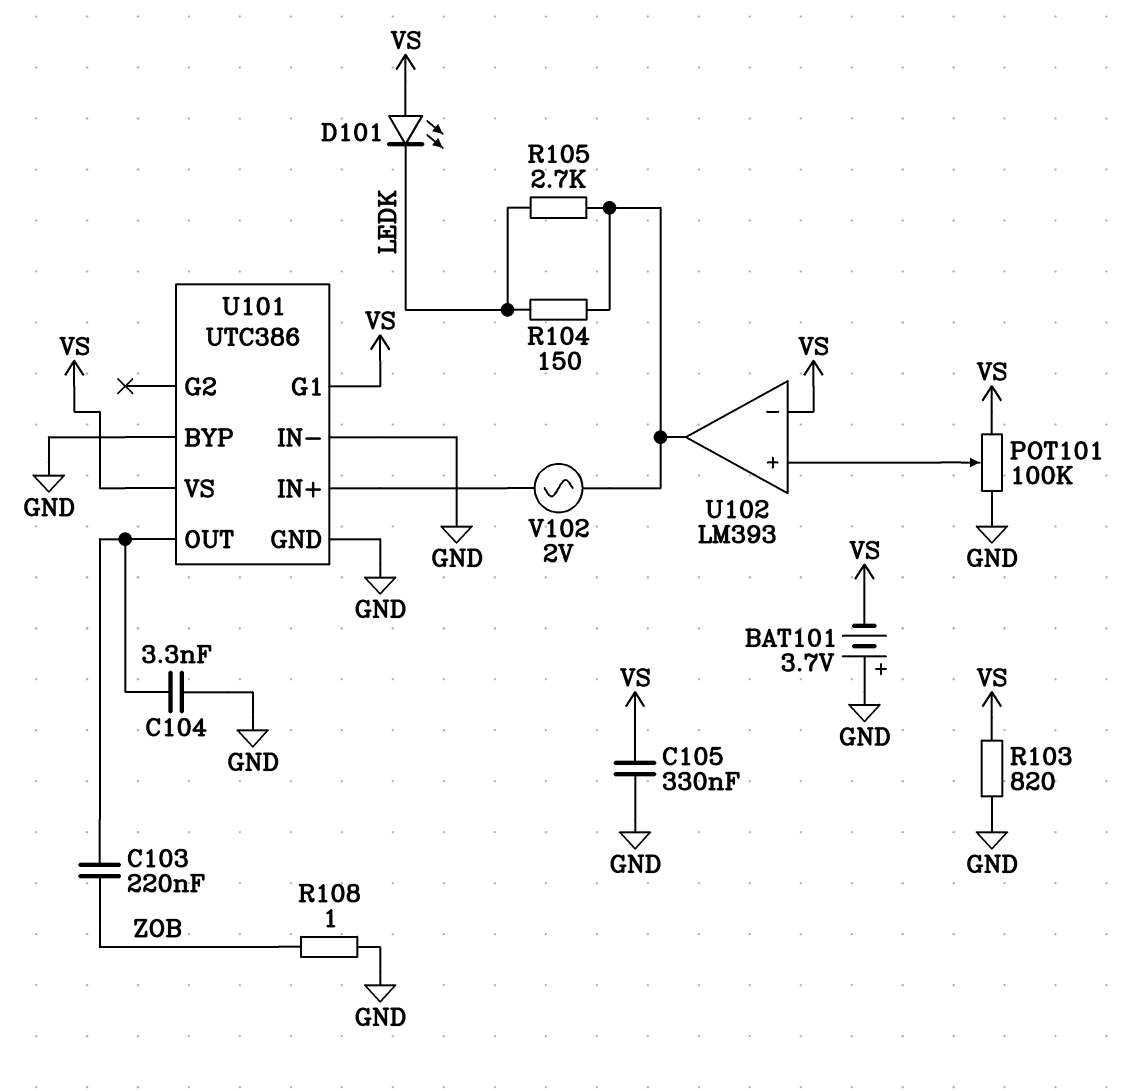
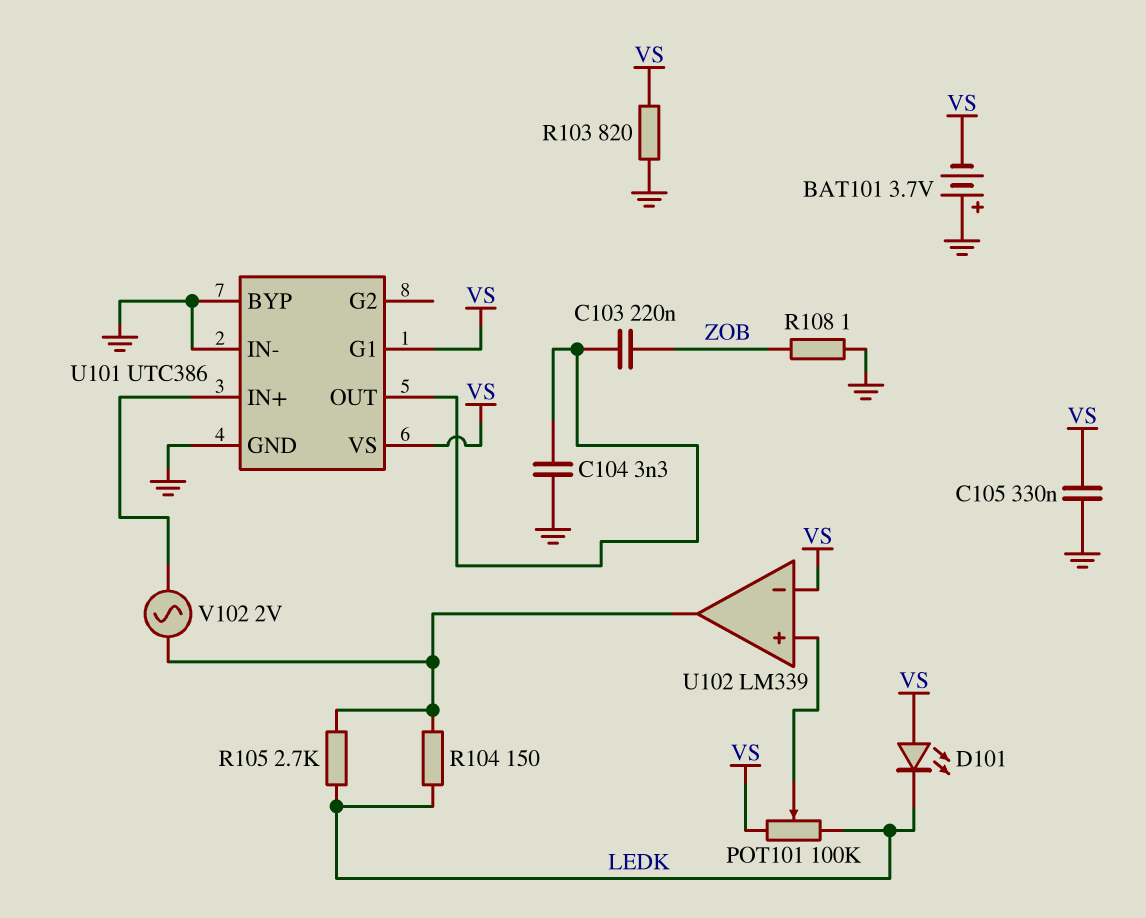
POT101: 100k (GND, VS, wiper U102/in+) -> 100k (LEDK, VS, wiper U102/in+)
U102: LM393 -> LM339

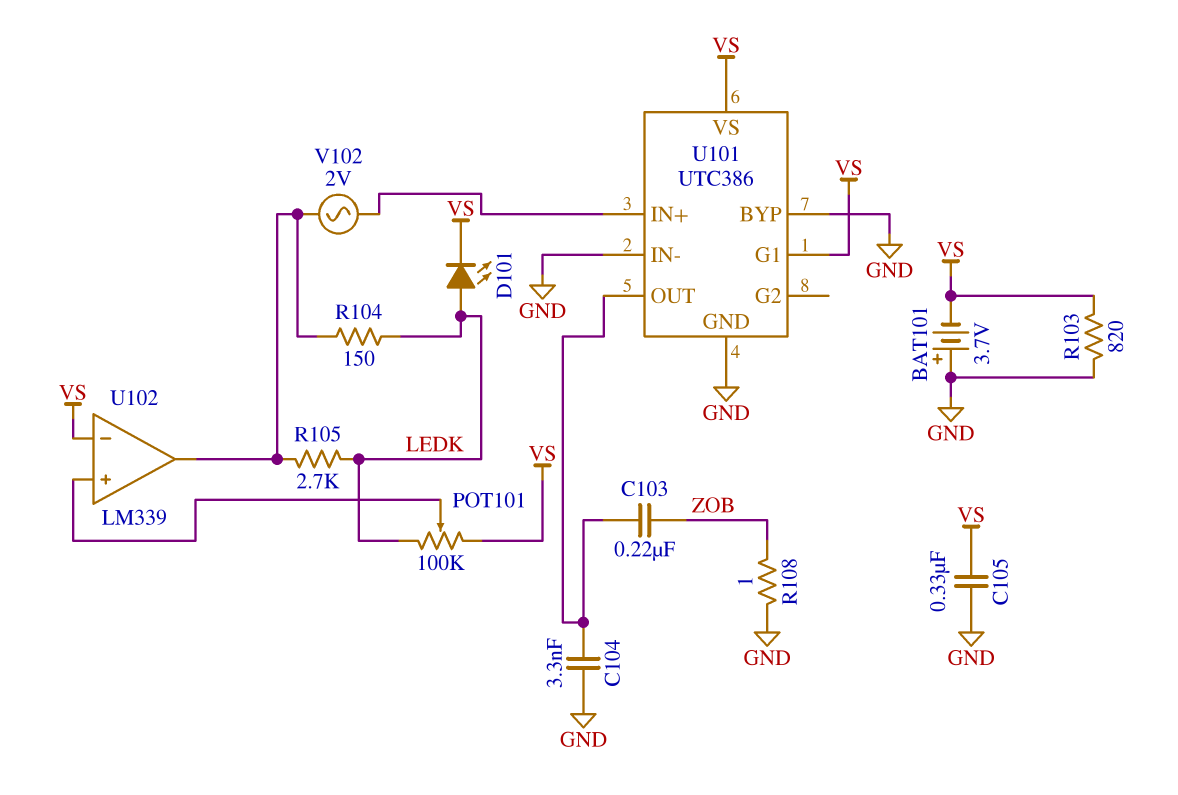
D101: LED (A VS, K LEDK) -> LED (A LEDK, K VS)

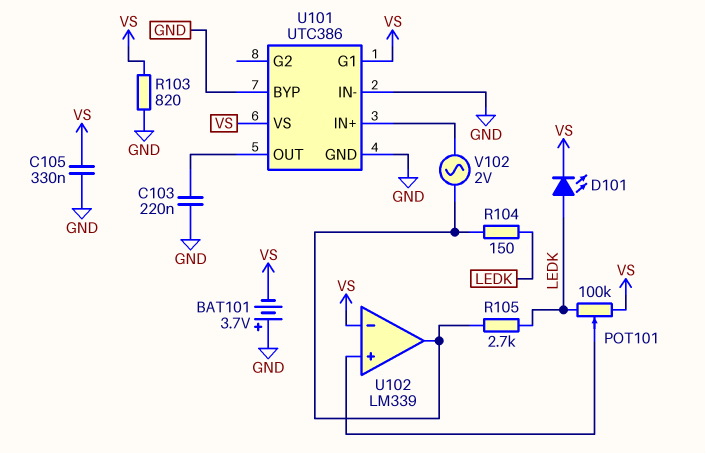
C103: 220nF (U101/OUT, ZOB) -> 220nF (GND, U101/OUT)
C104: 3.3nF (GND, U101/OUT) -> none
R108: 1 (GND, ZOB) -> none

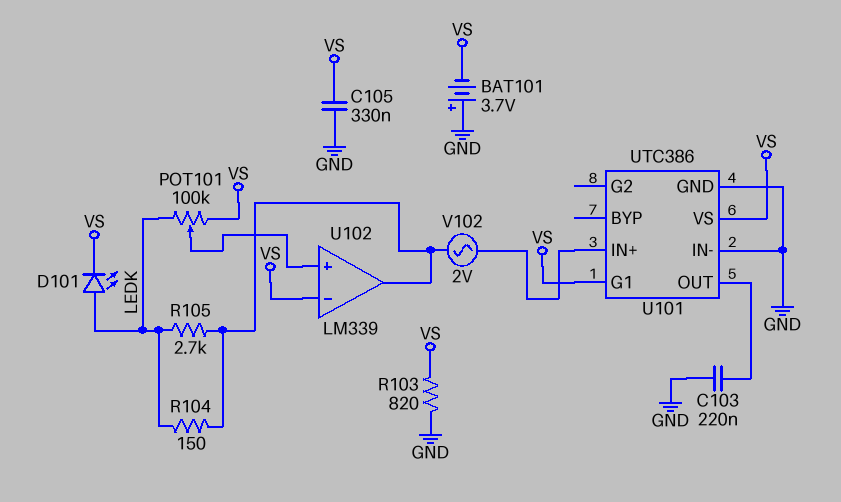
U101 pin BYP: GND -> none

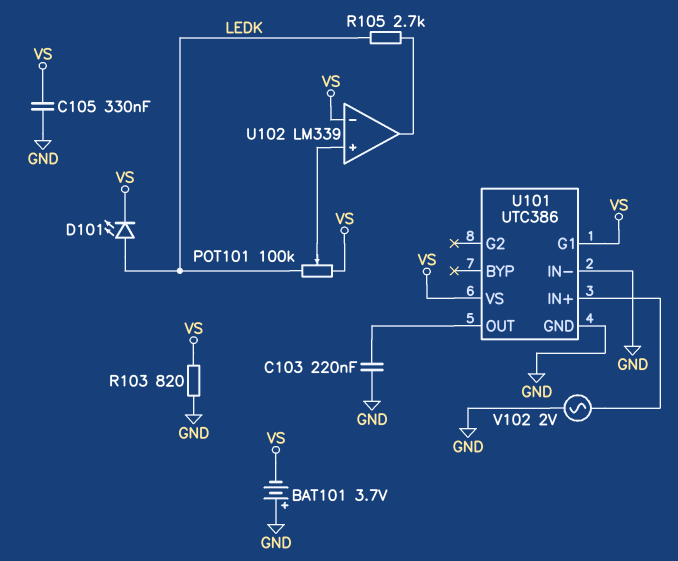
R104: 150 (LEDK, U102/out) -> none
V102: AC 2V (U101/IN+, U102/out) -> AC 2V (GND, U101/IN+)

